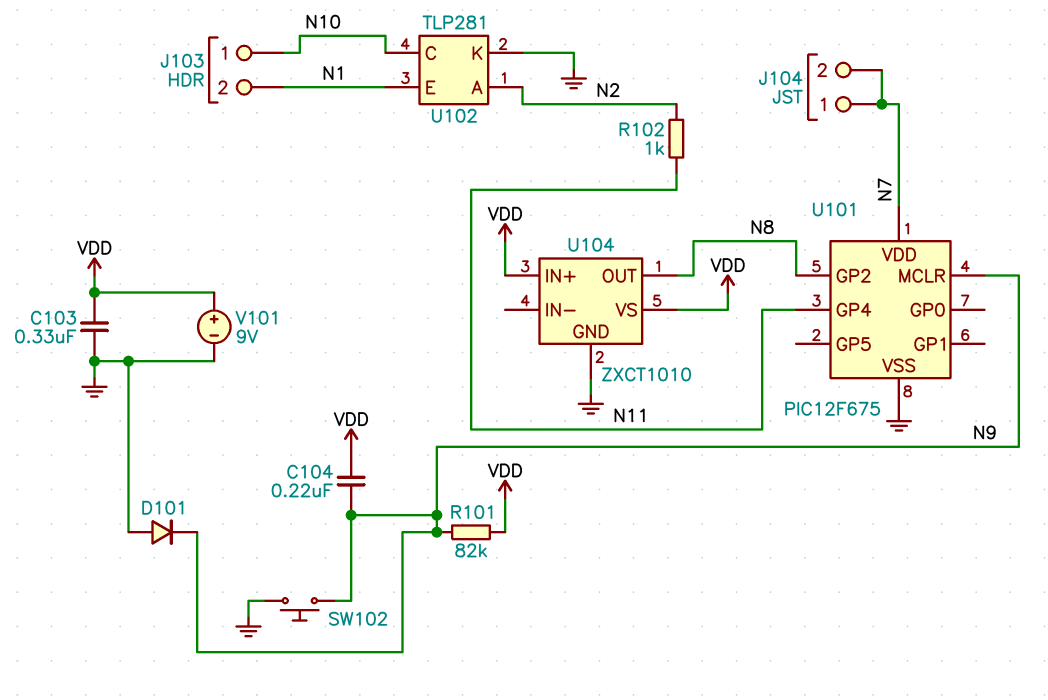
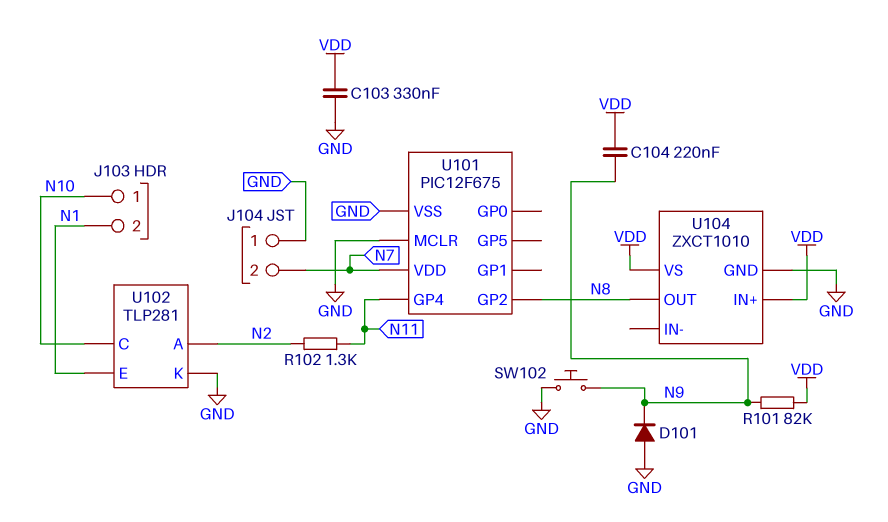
J104 pin 1: N7 -> GND
R102: 1k (N2, N11) -> 1.3k (N2, N11)
U101 pin MCLR: N9 -> GND
V101: 9V (plus VDD, minus GND) -> none

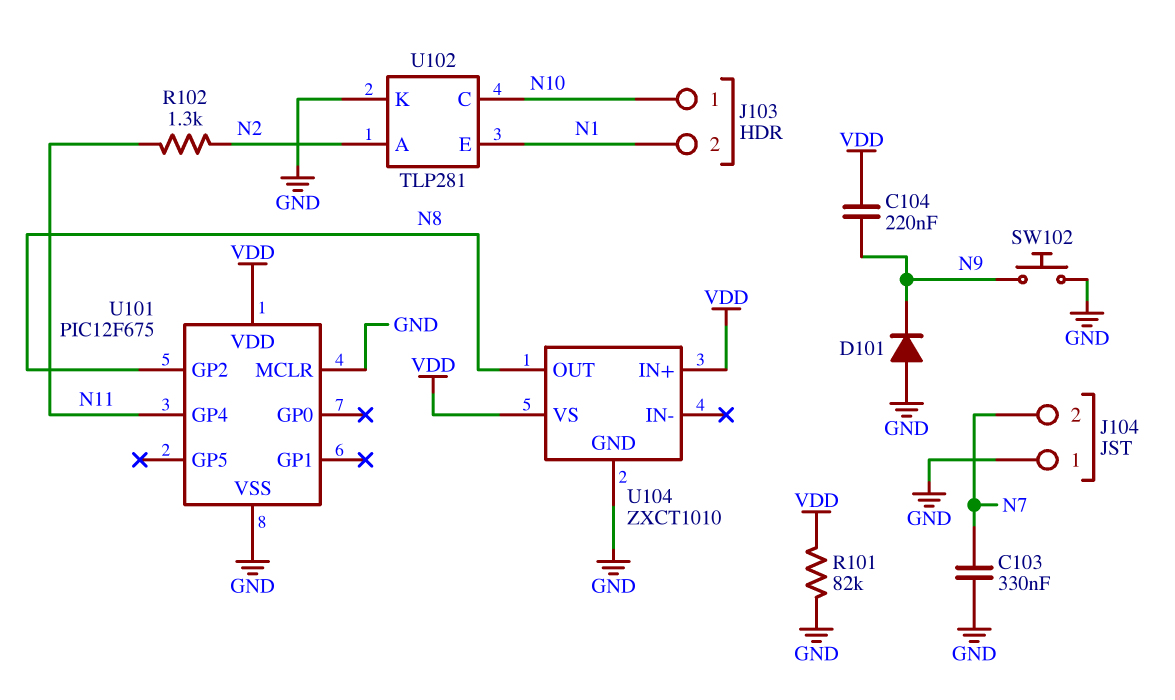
C103: 330nF (GND, VDD) -> 330nF (GND, N7)
R101: 82k (N9, VDD) -> 82k (GND, VDD)
U101 pin VDD: N7 -> VDD

